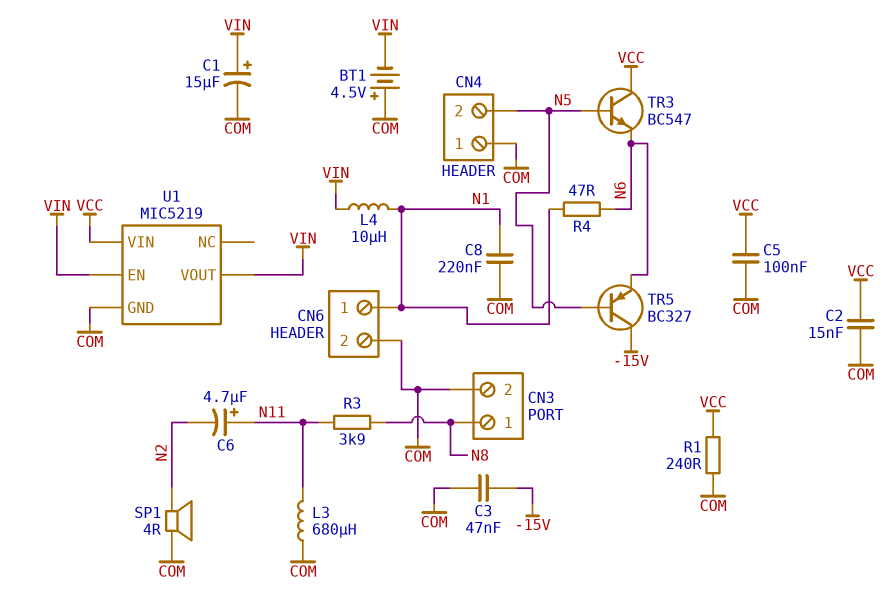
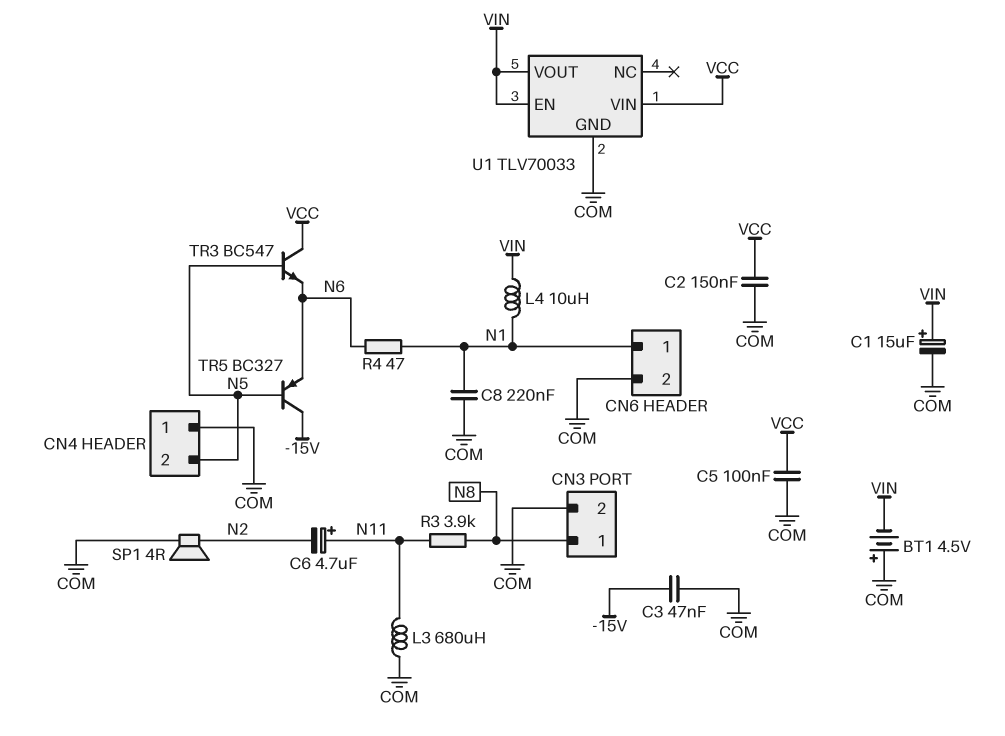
C2: 15nF (COM, VCC) -> 150nF (COM, VCC)
R1: 240 (COM, VCC) -> none
U1: MIC5219 -> TLV70033

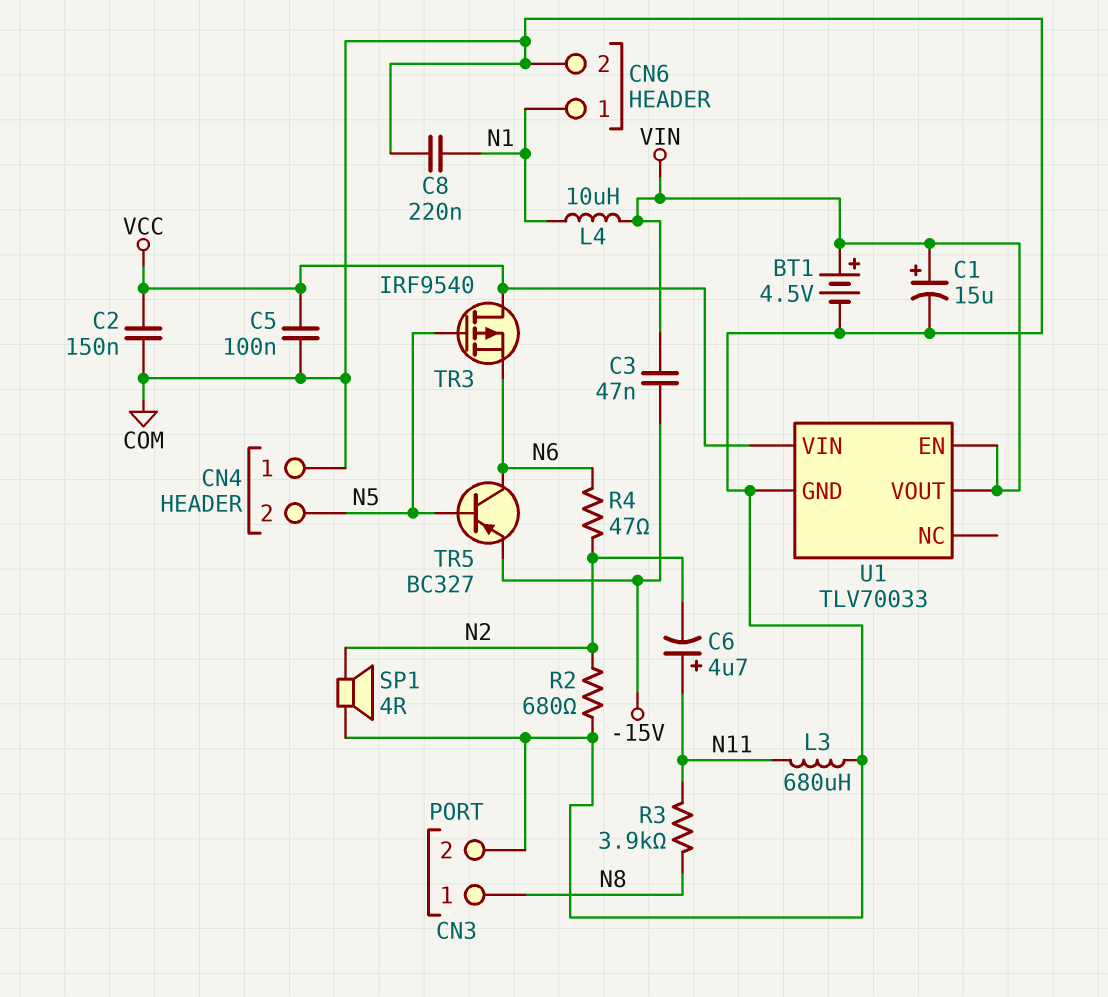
BT1: 4.5V (plus COM, minus VIN) -> 4.5V (plus VIN, minus COM)
C3: 47nF (-15V, COM) -> 47nF (-15V, VIN)
R2: none -> 680 (COM, N2)
R4: 47 (N1, N6) -> 47 (N2, N6)
TR3: NPN BC547 (B N5, C VCC, E N6) -> PMOS IRF9540 (G N5, D VCC, S N6)
TR5: PNP BC327 (B N5, C -15V, E N6) -> PNP BC327 (B N5, C N6, E -15V)

